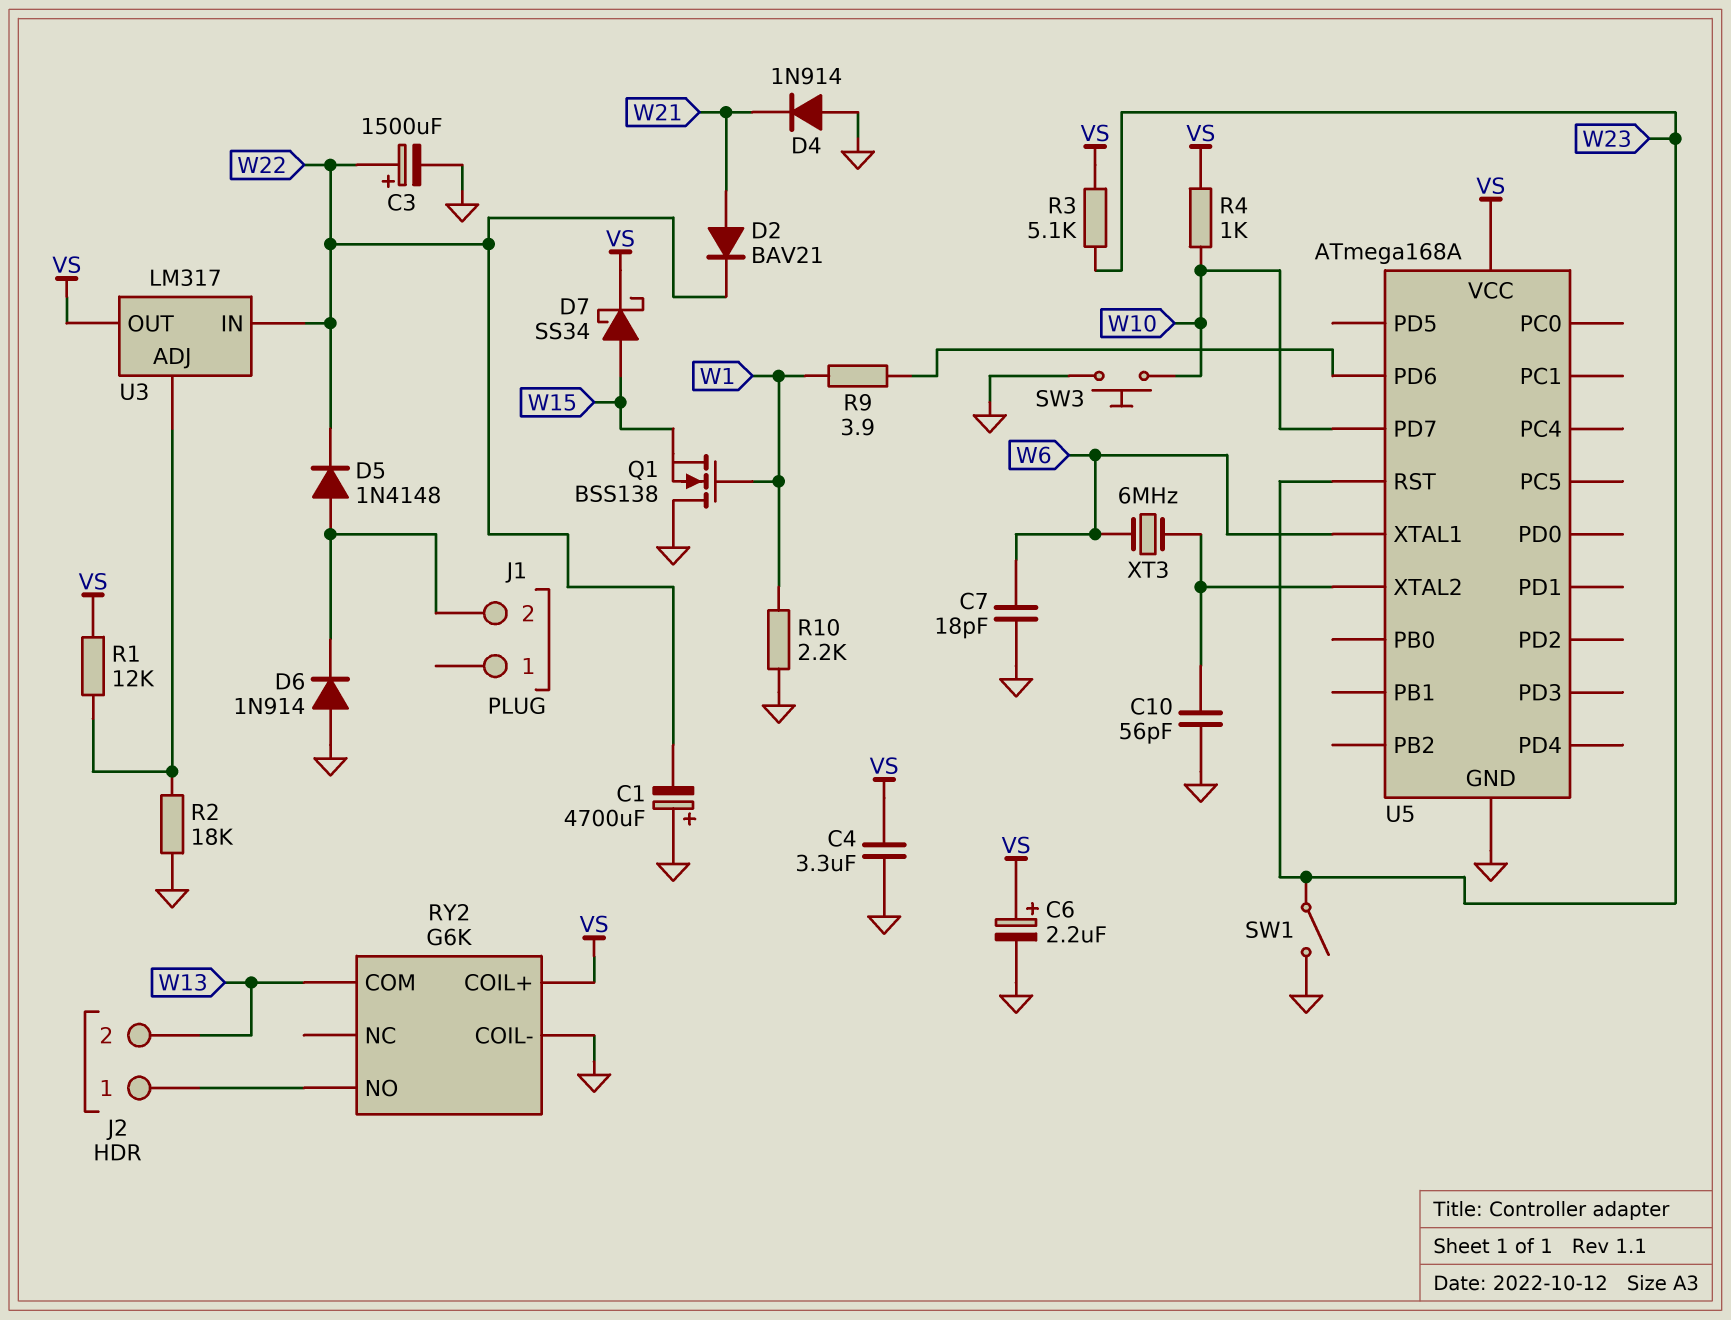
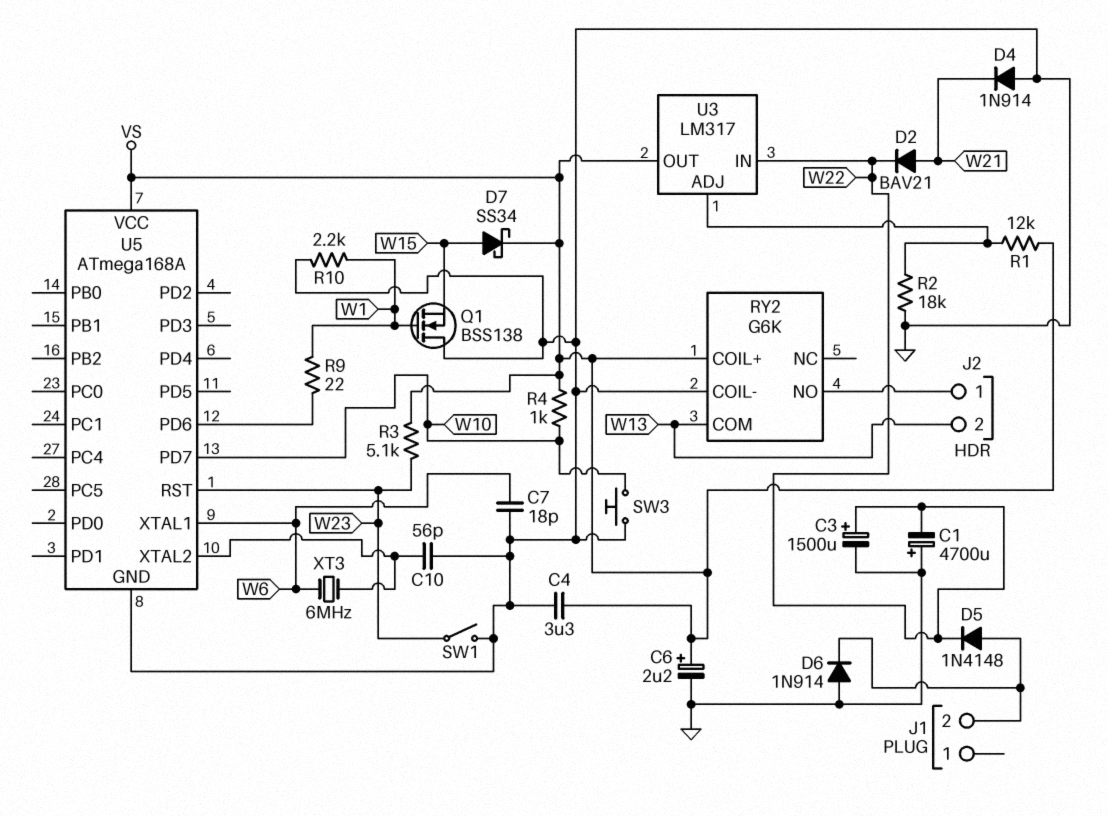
R9: 3.9 (U5/PD6, W1) -> 22 (U5/PD6, W1)

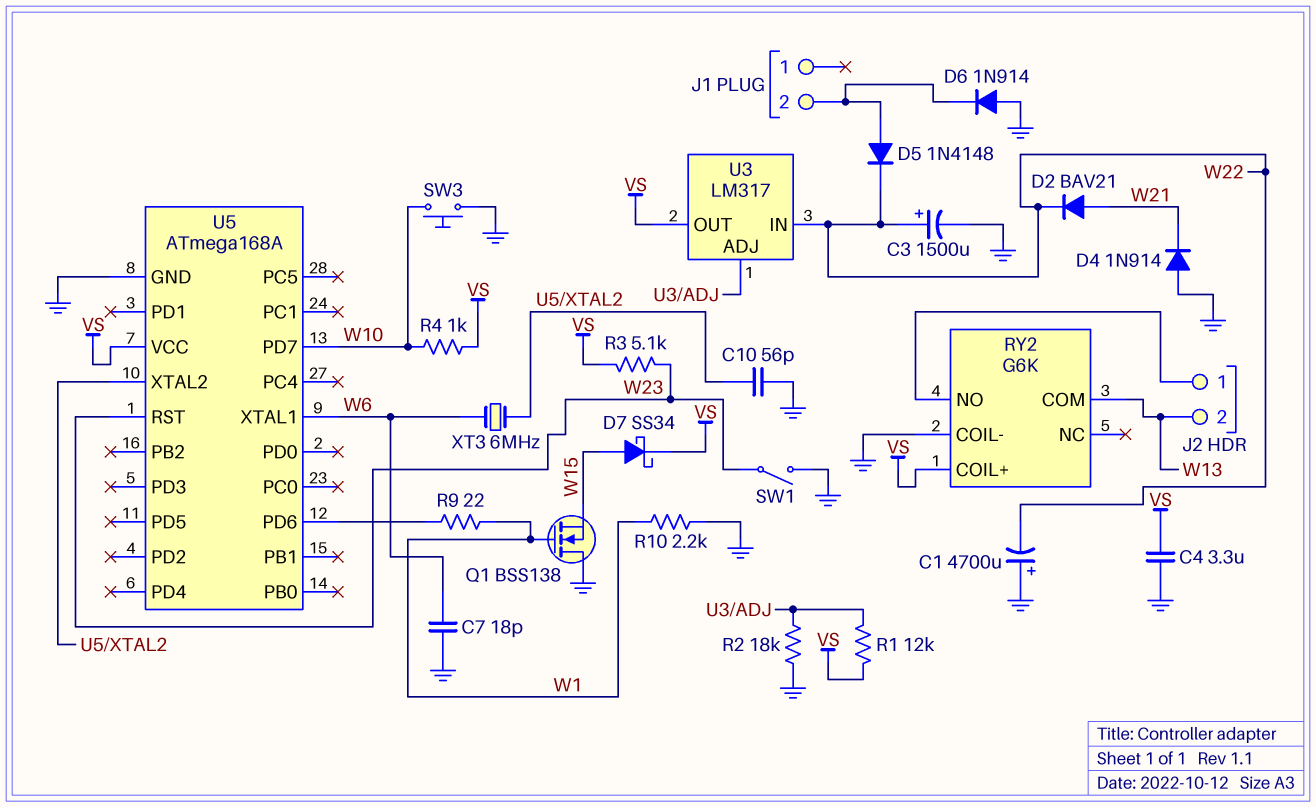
C6: 2.2uF (plus VS, minus GND) -> none

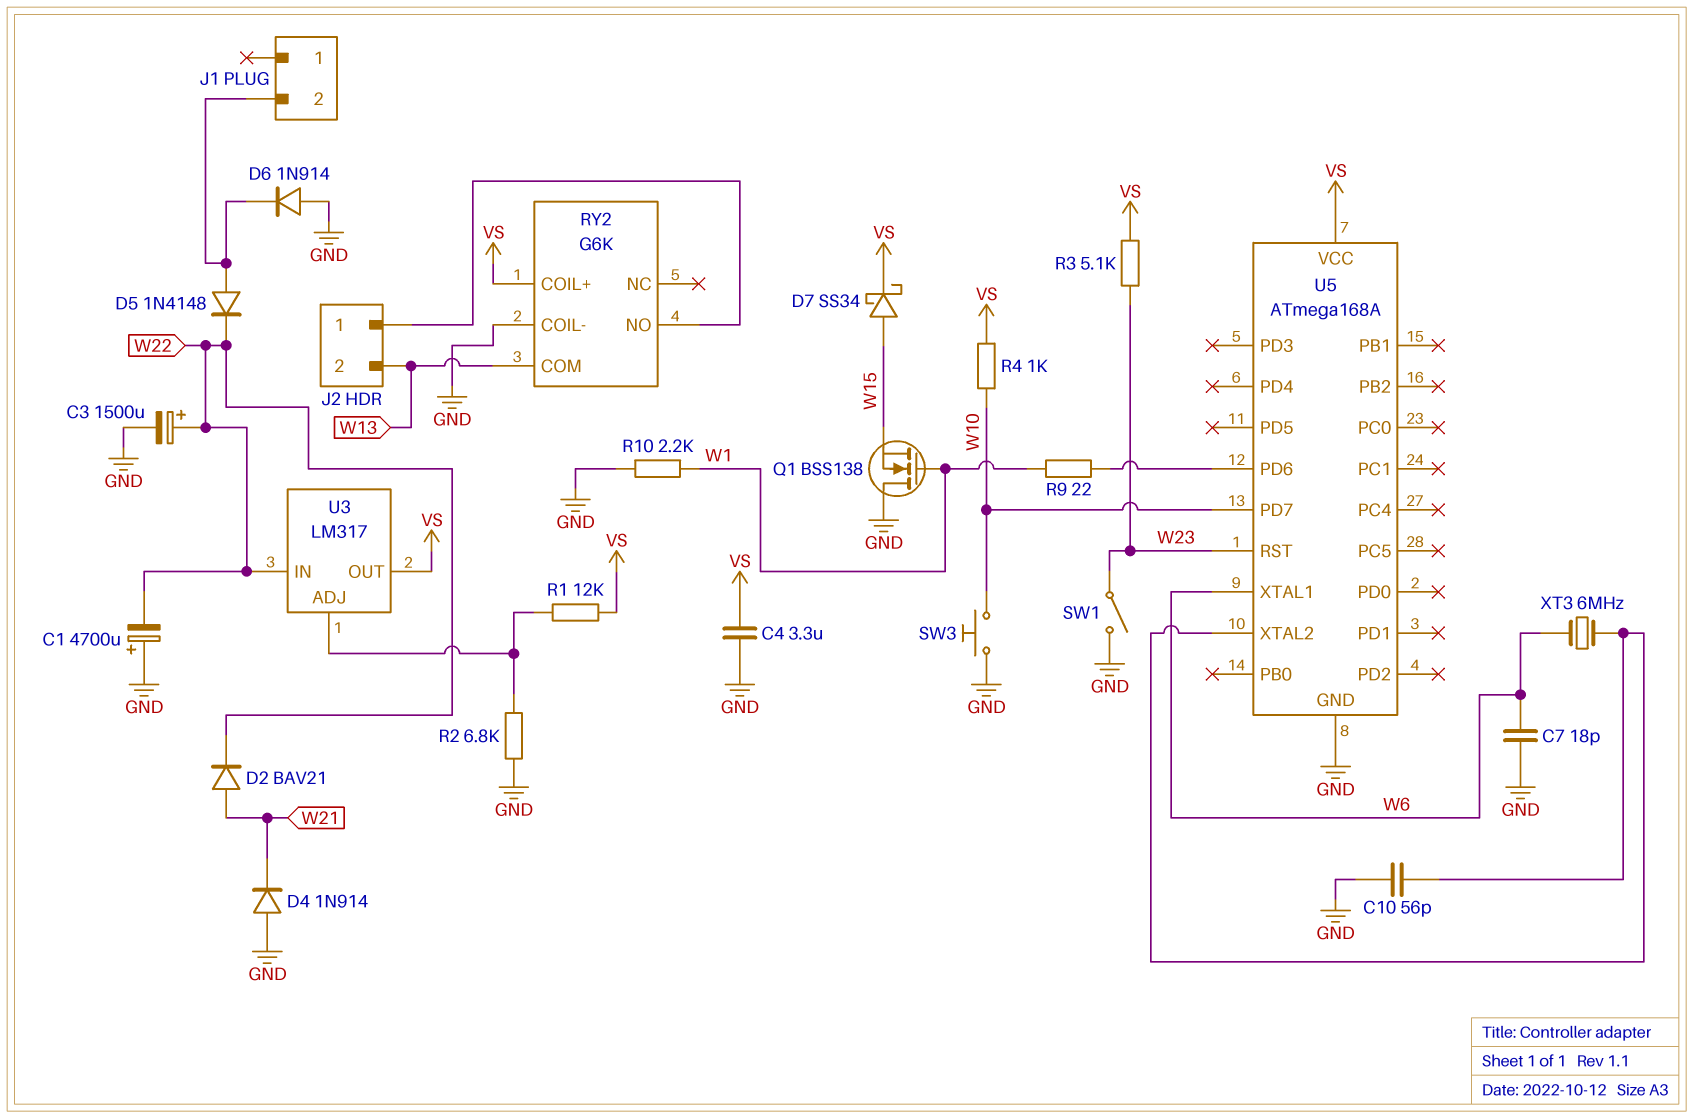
R2: 18k (GND, U3/ADJ) -> 6.8k (GND, U3/ADJ)

